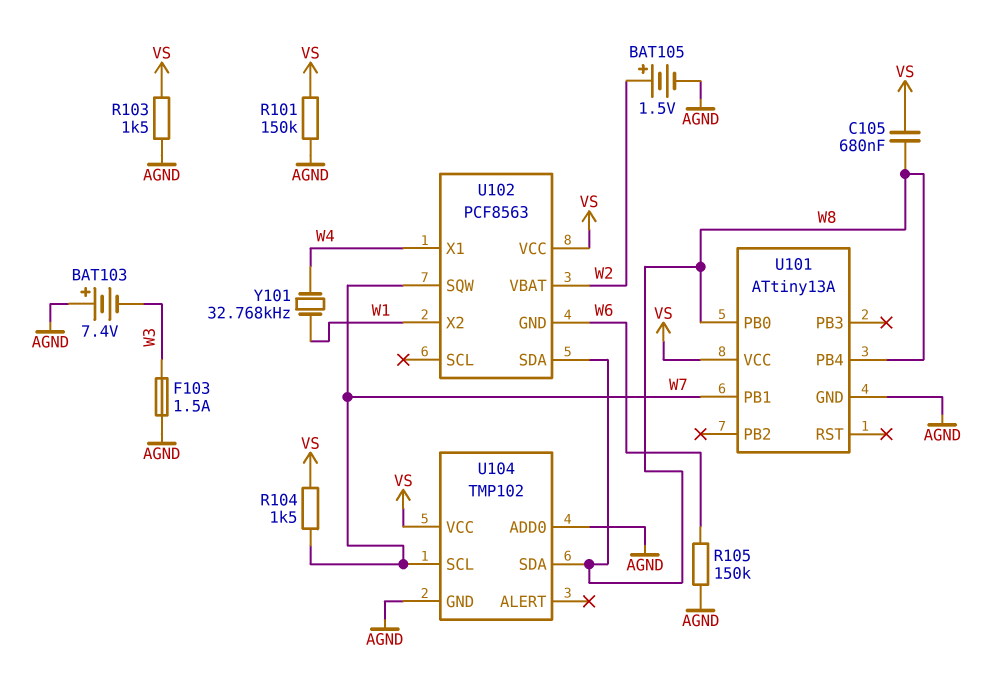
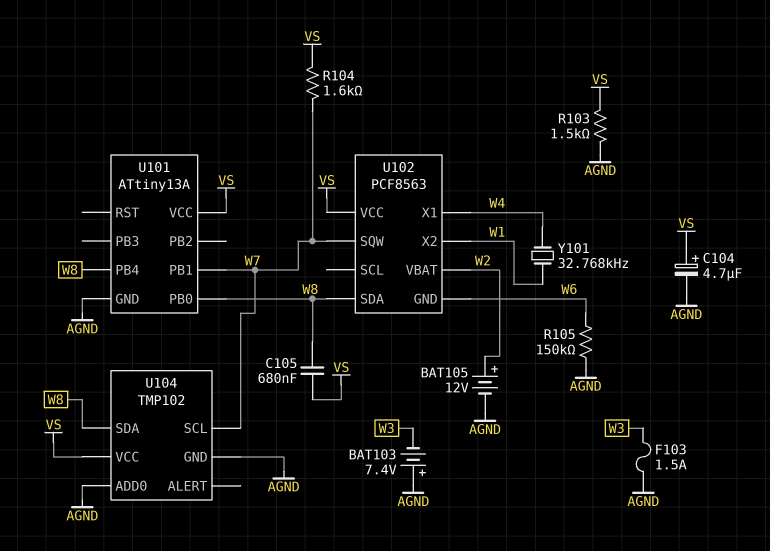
BAT105: 1.5V (plus W2, minus AGND) -> 12V (plus W2, minus AGND)
C104: none -> 4.7uF (plus VS, minus AGND)
R101: 150k (AGND, VS) -> none
R104: 1.5k (VS, W7) -> 1.6k (VS, W7)

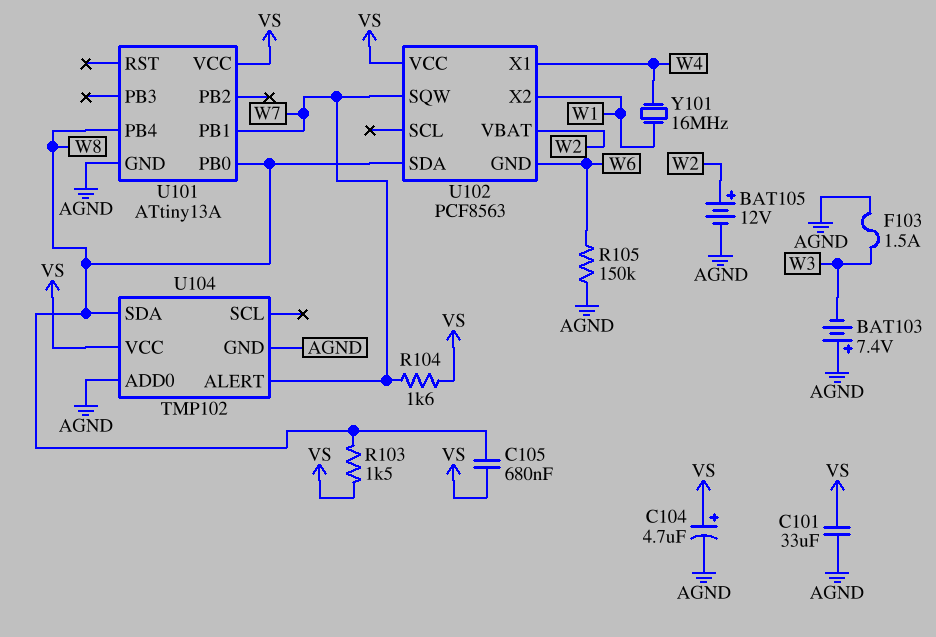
C101: none -> 33uF (AGND, VS)
R103: 1.5k (AGND, VS) -> 1.5k (VS, W8)
U104 pin ALERT: none -> W7
U104 pin SCL: W7 -> none
Y101: 32.768kHz (W1, W4) -> 16MHz (W1, W4)

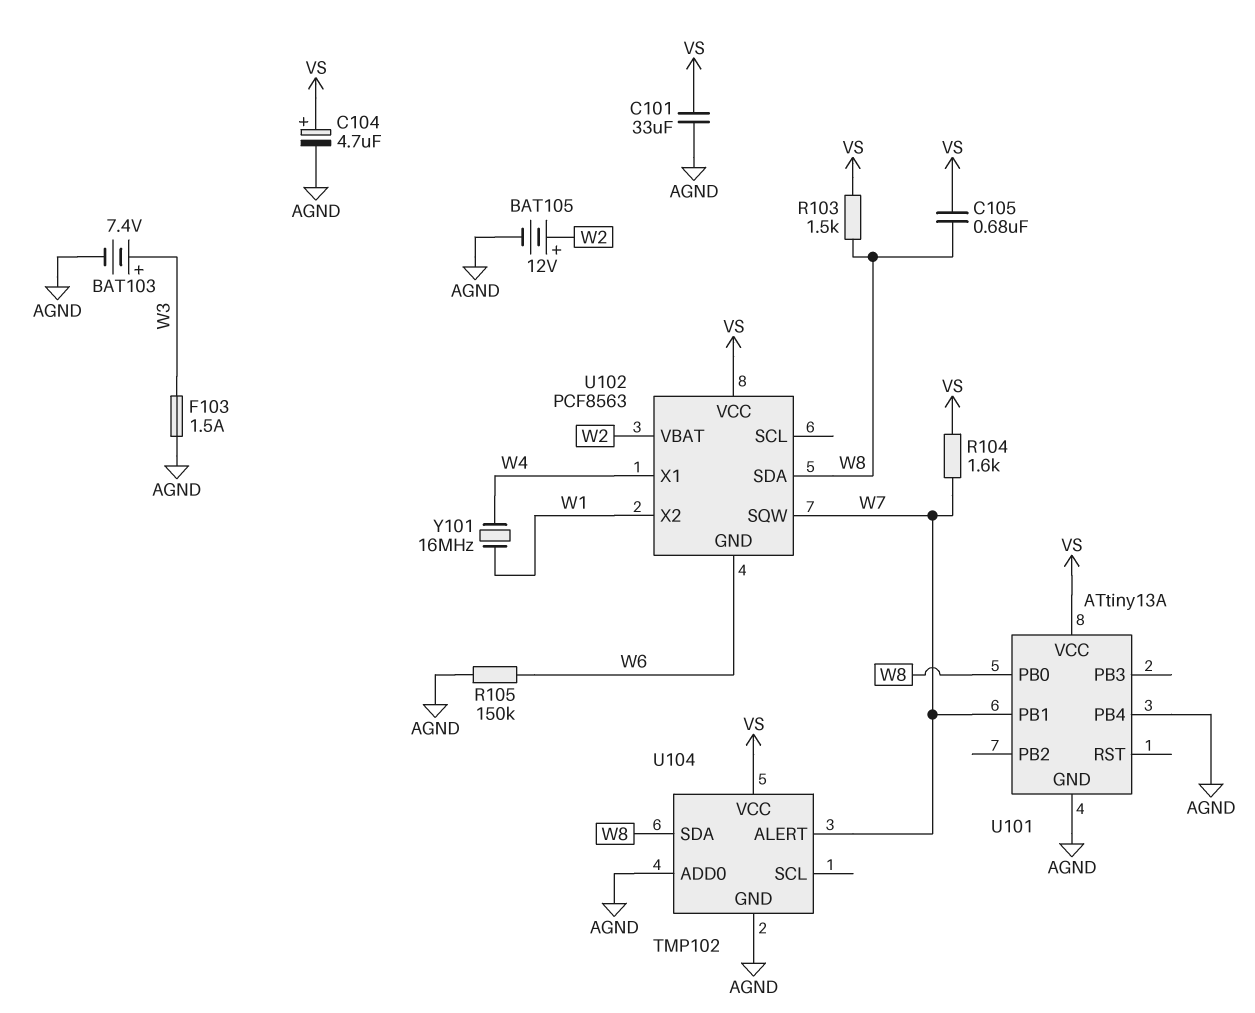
BAT103: 7.4V (plus AGND, minus W3) -> 7.4V (plus W3, minus AGND)
U101 pin PB4: W8 -> AGND

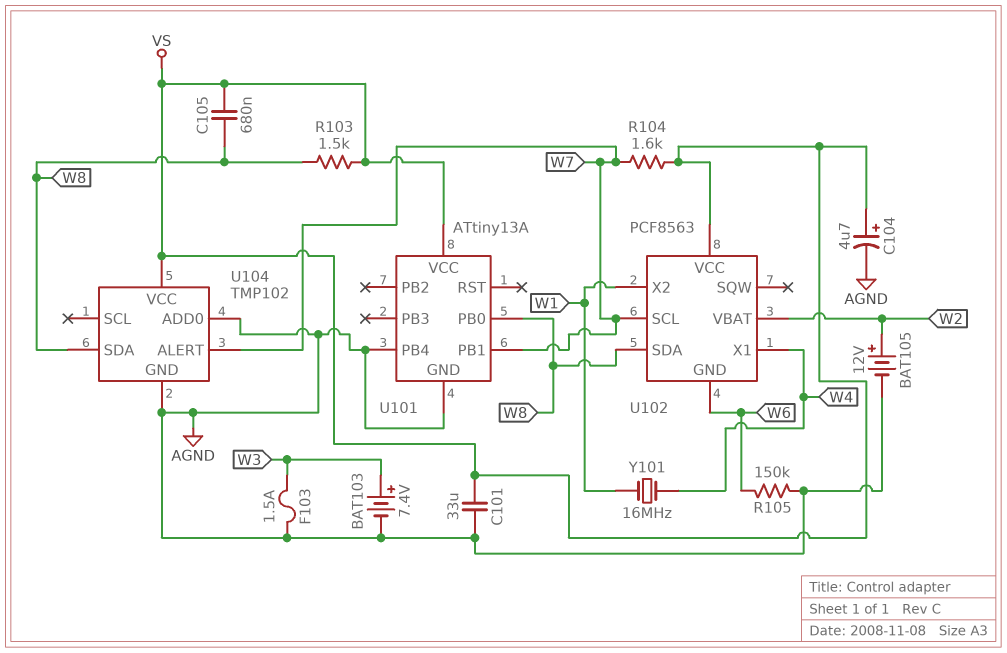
U102 pin SCL: none -> W7
U102 pin SQW: W7 -> none

